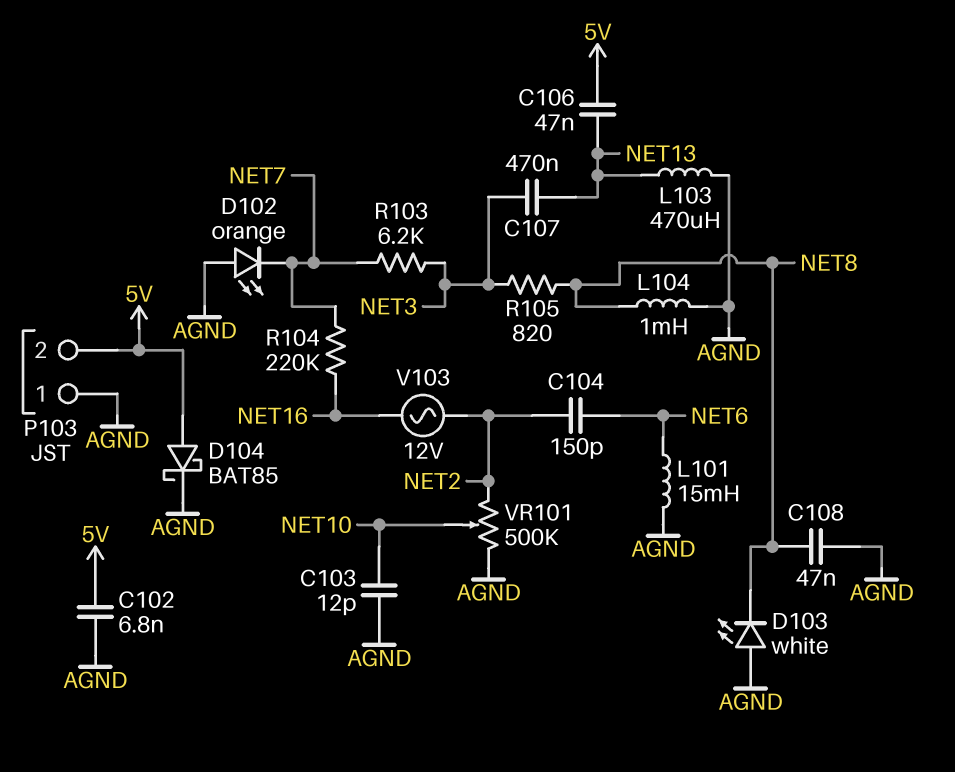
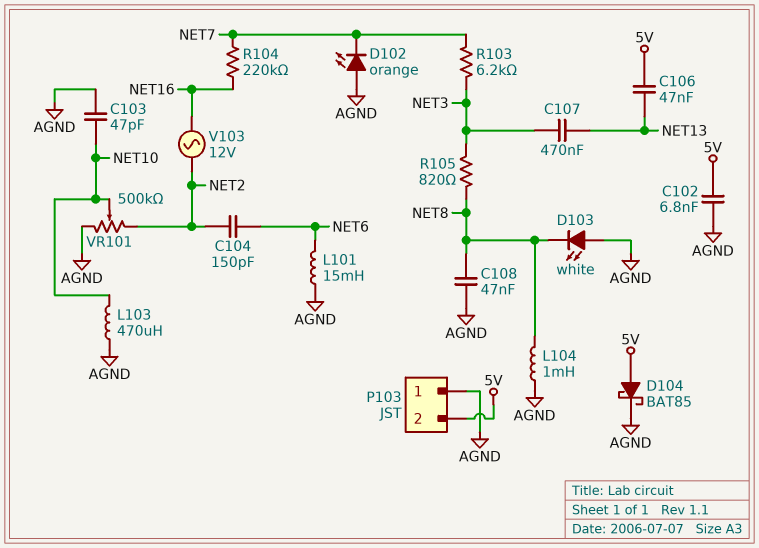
C103: 12pF (AGND, NET10) -> 47pF (AGND, NET10)
L103: 470uH (AGND, NET13) -> 470uH (AGND, NET10)

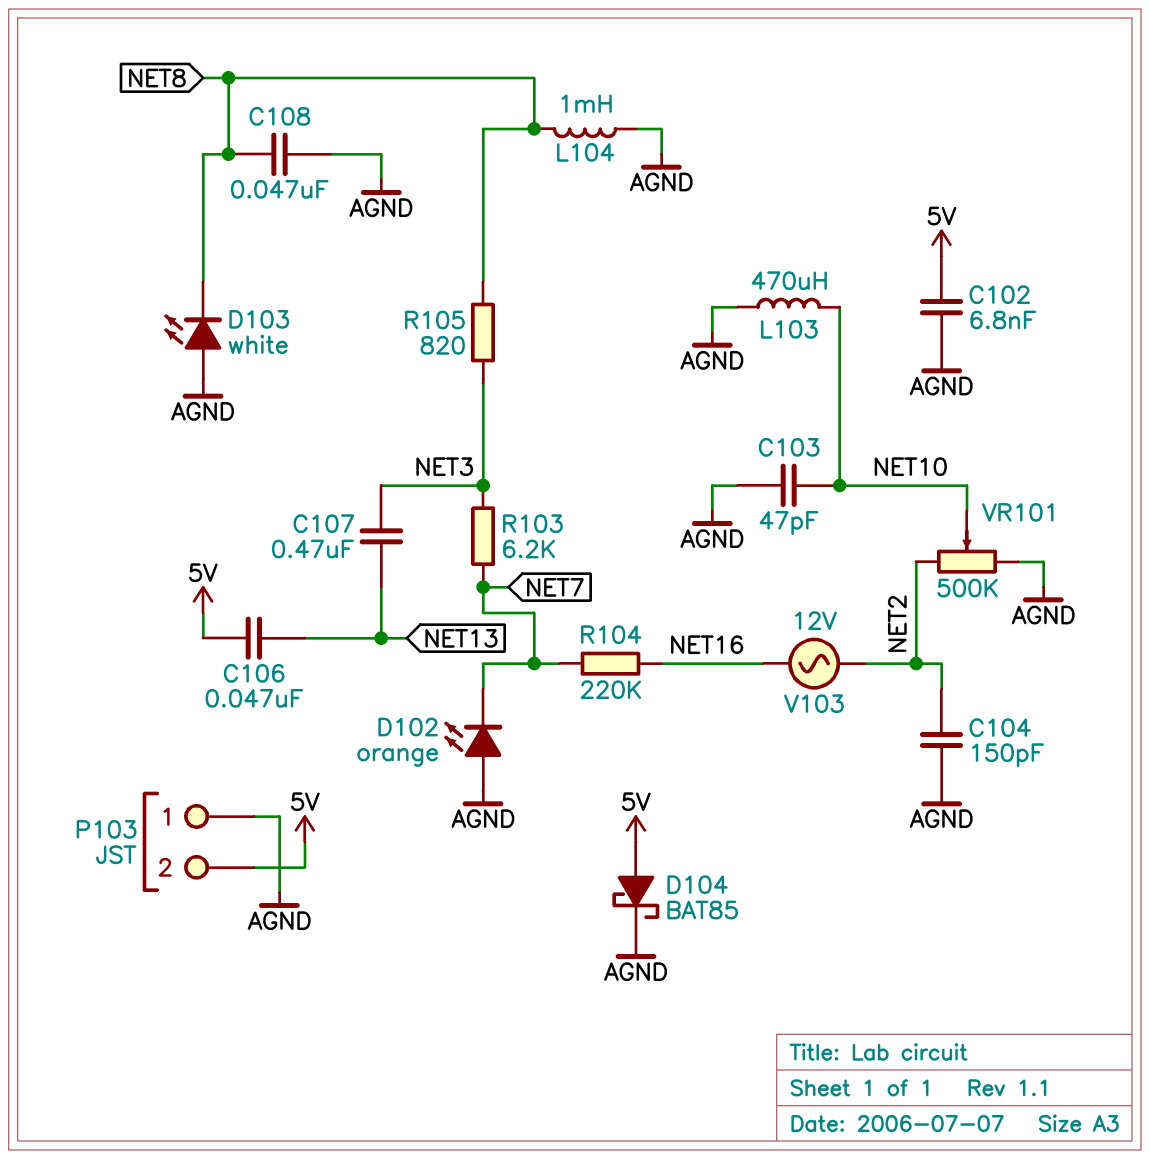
C104: 150pF (NET2, NET6) -> 150pF (AGND, NET2)
L101: 15mH (AGND, NET6) -> none

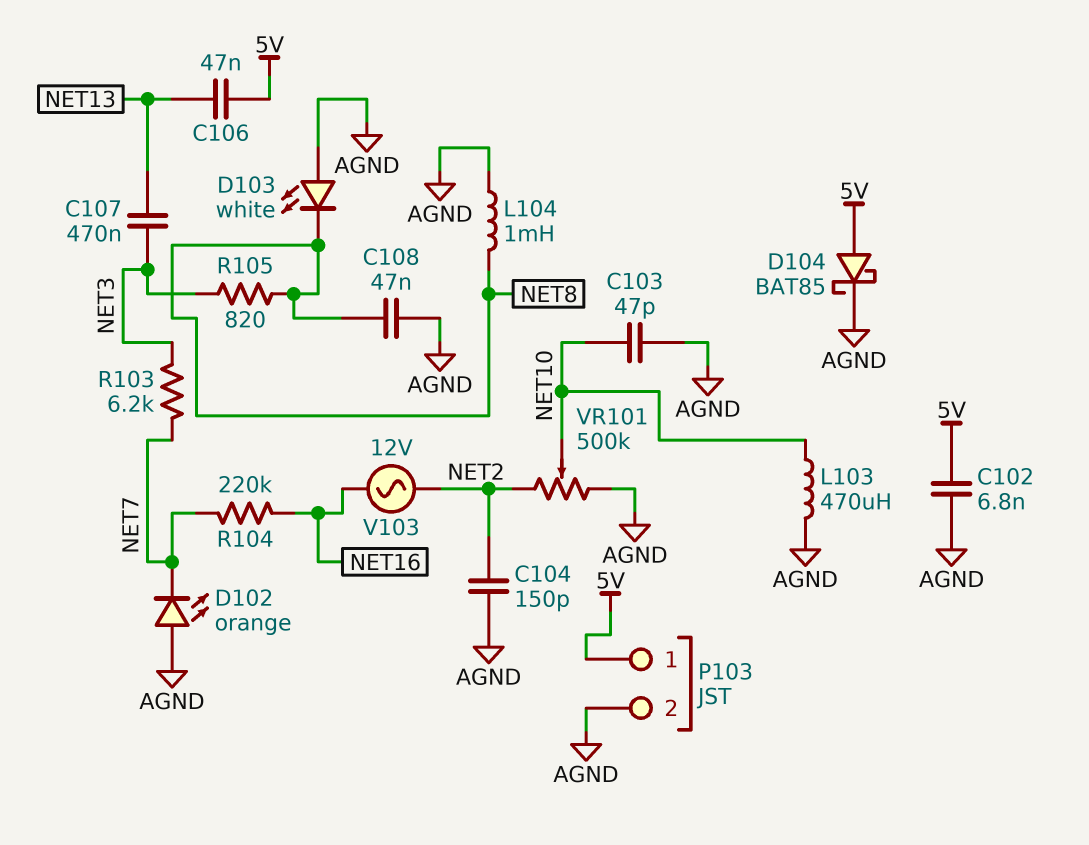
P103 pin 1: AGND -> 5V
P103 pin 2: 5V -> AGND

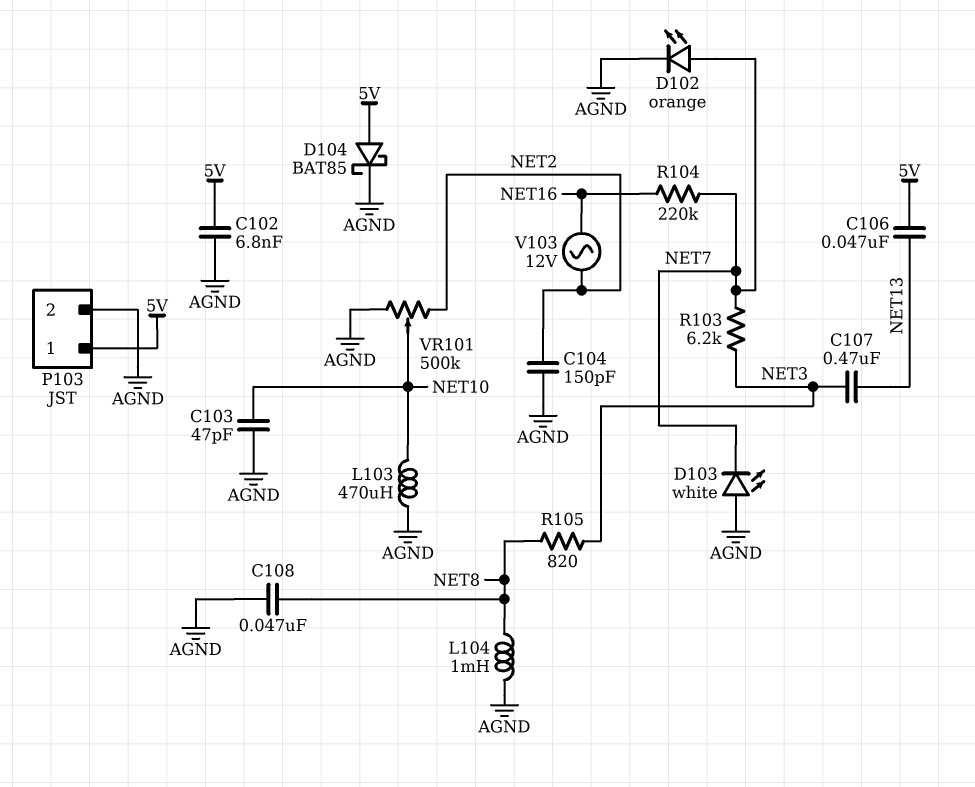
D102: LED orange (A AGND, K NET7) -> LED orange (A NET7, K AGND)
D103: LED white (A AGND, K NET8) -> LED white (A AGND, K NET7)

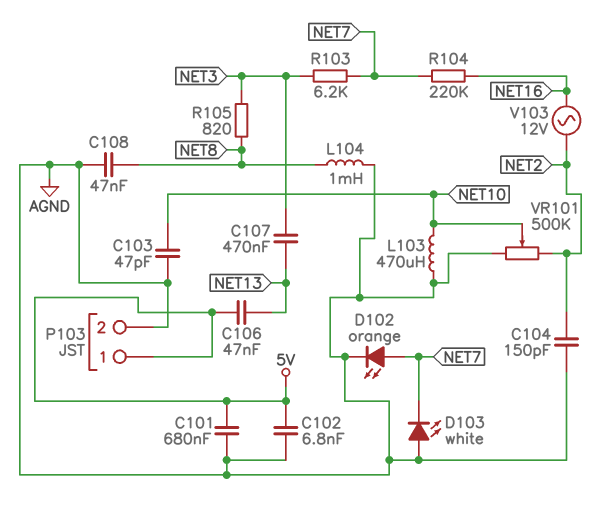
C101: none -> 680nF (5V, AGND)
D104: schottky BAT85 (A 5V, K AGND) -> none

